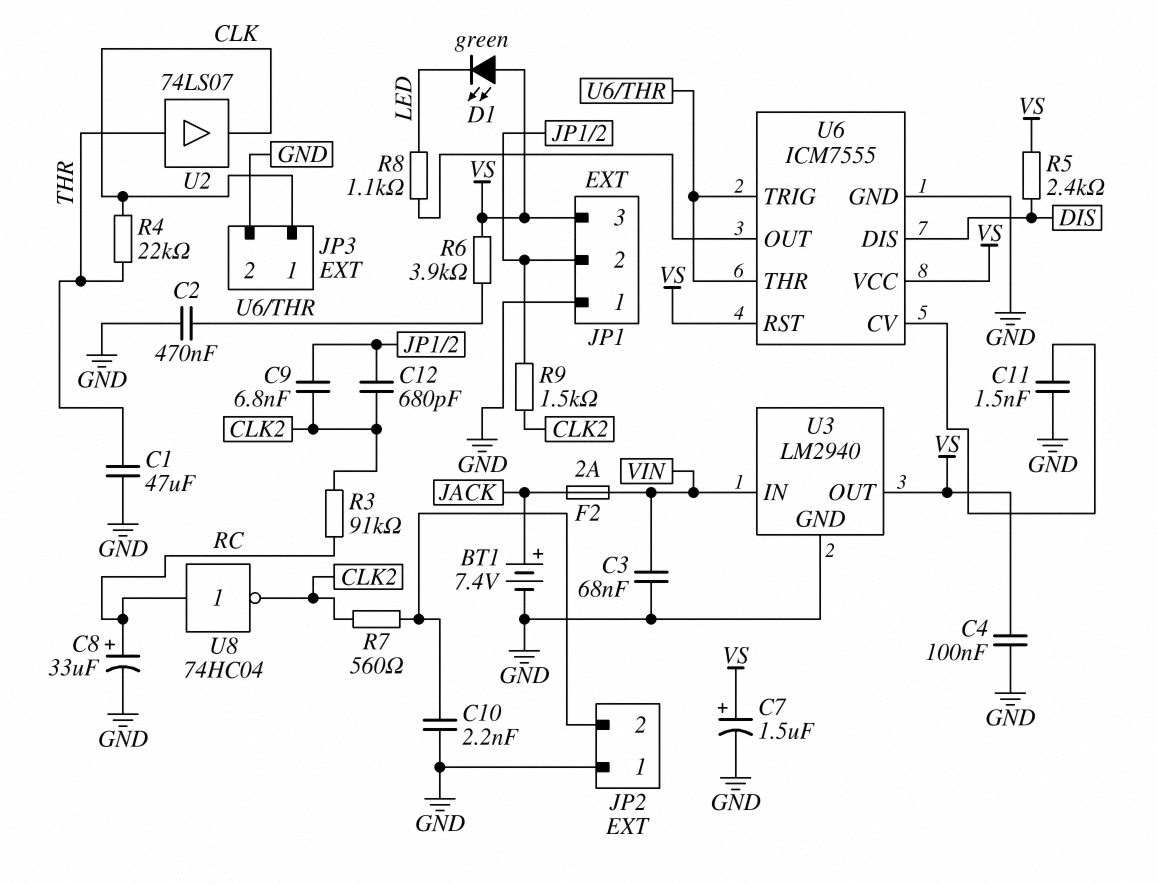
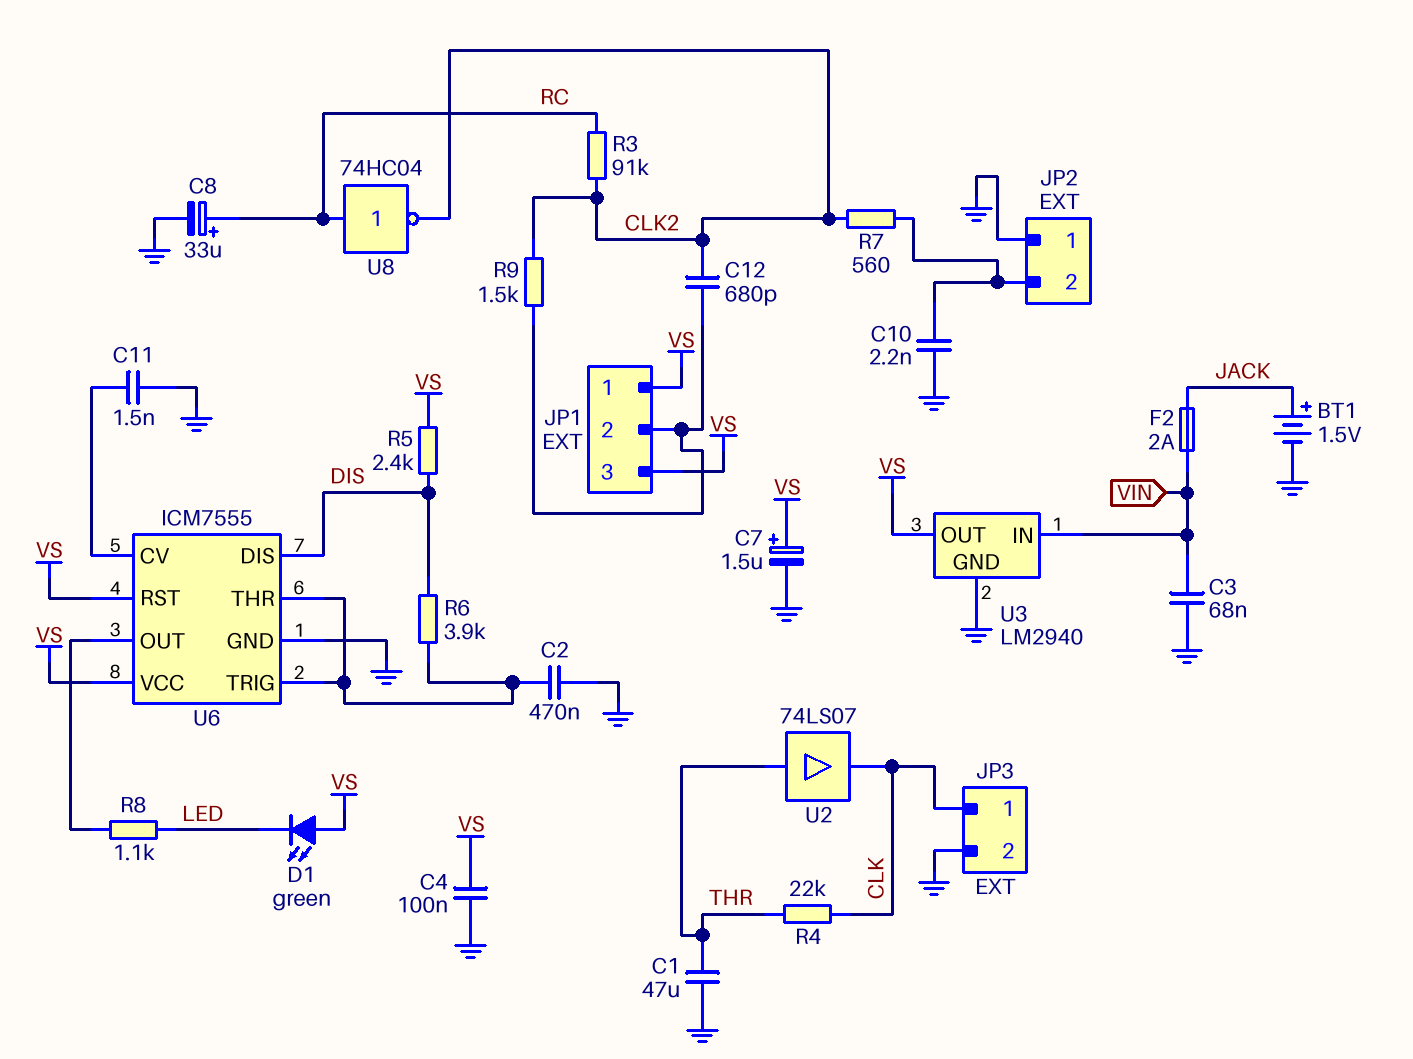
BT1: 7.4V (plus JACK, minus GND) -> 1.5V (plus JACK, minus GND)
C9: 6.8nF (CLK2, JP1/2) -> none
JP1 pin 1: GND -> VS
R6: 3.9k (U6/THR, VS) -> 3.9k (DIS, U6/THR)

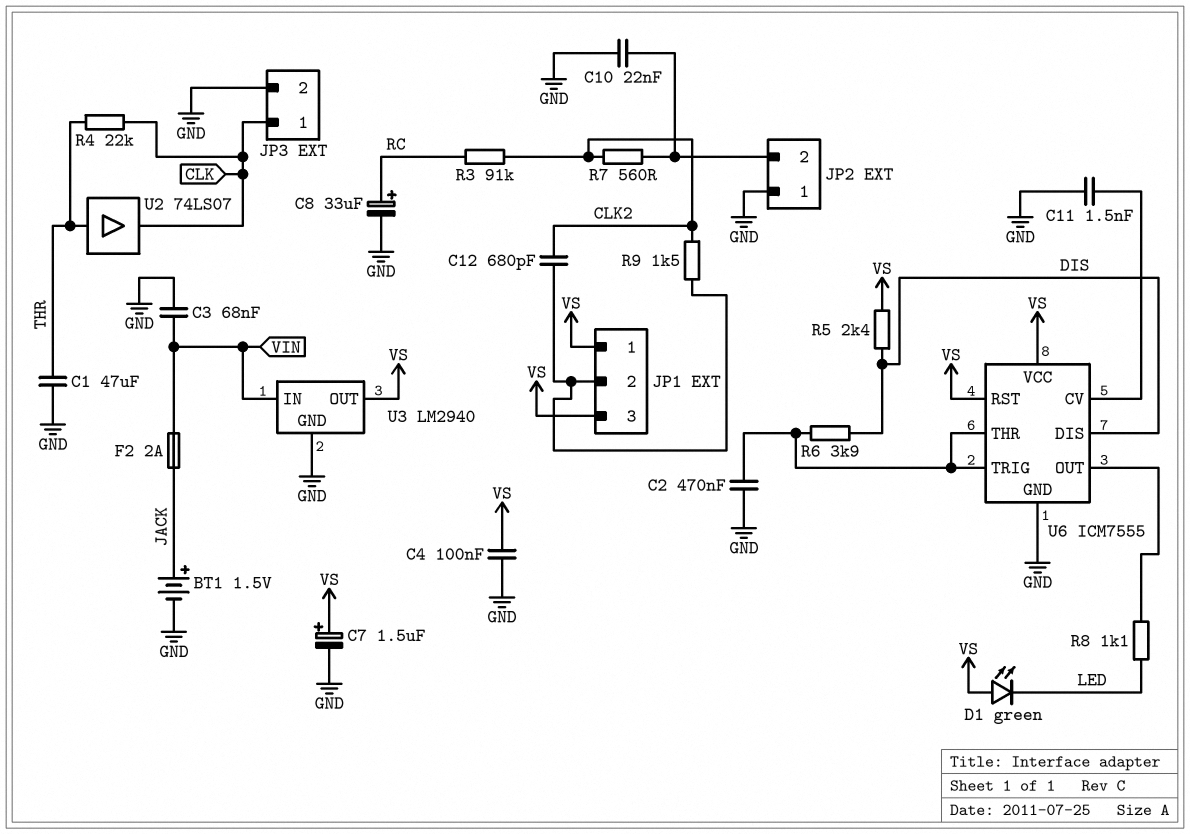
C10: 2.2nF (GND, JP2/2) -> 22nF (GND, JP2/2)
U8: NOT 74HC04 (in RC, out CLK2) -> none

